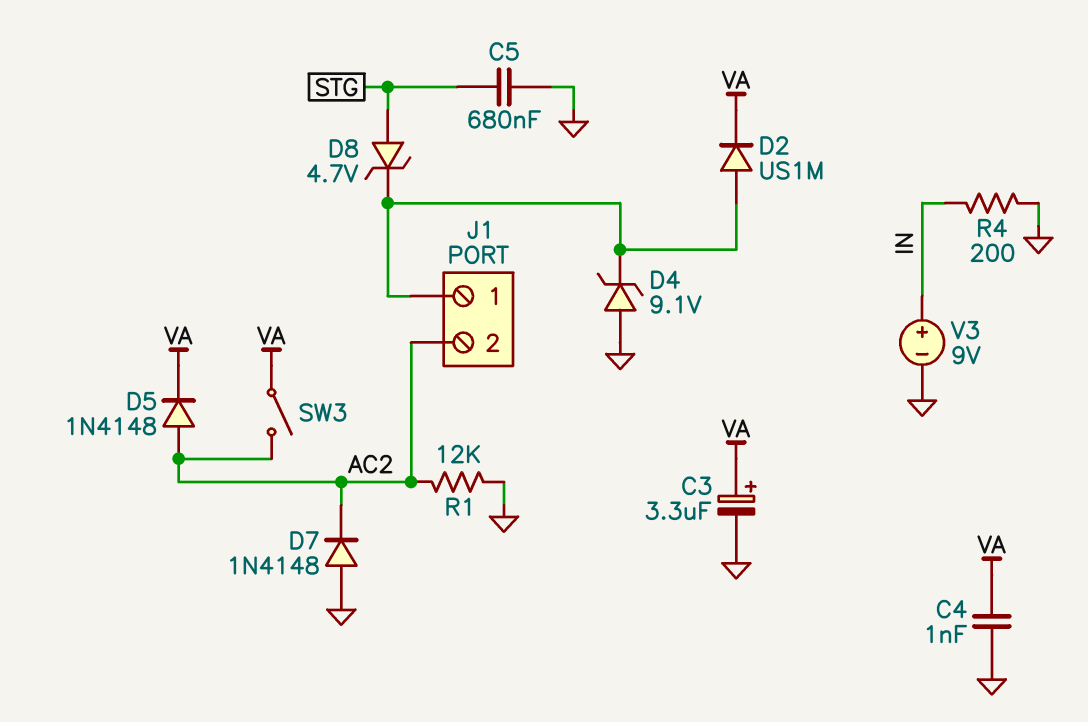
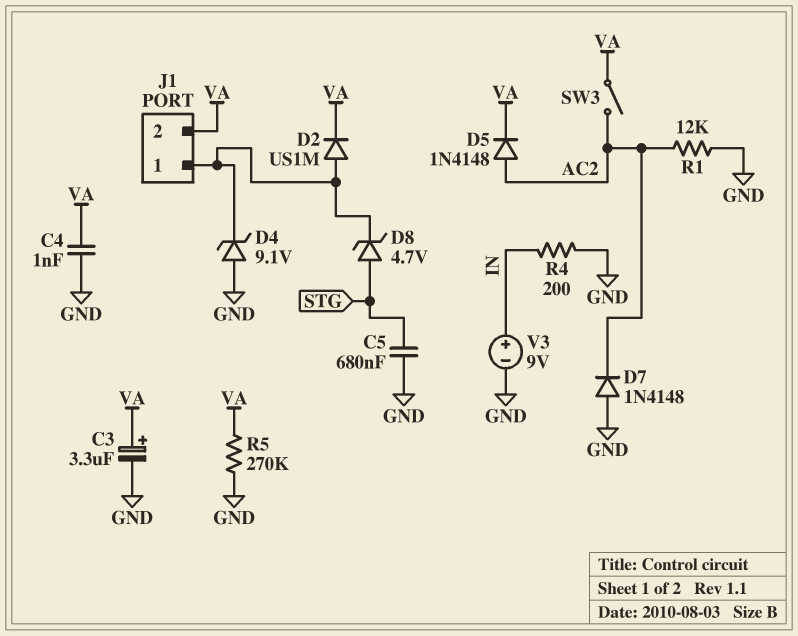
J1 pin 2: AC2 -> VA
R5: none -> 270k (GND, VA)

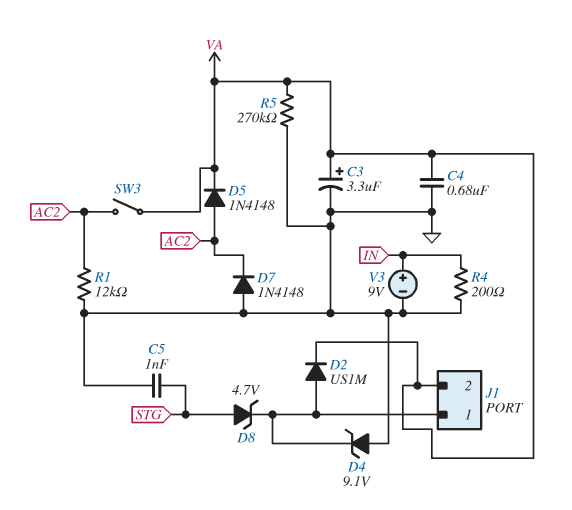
C4: 1nF (GND, VA) -> 680nF (GND, VA)
C5: 680nF (GND, STG) -> 1nF (GND, STG)

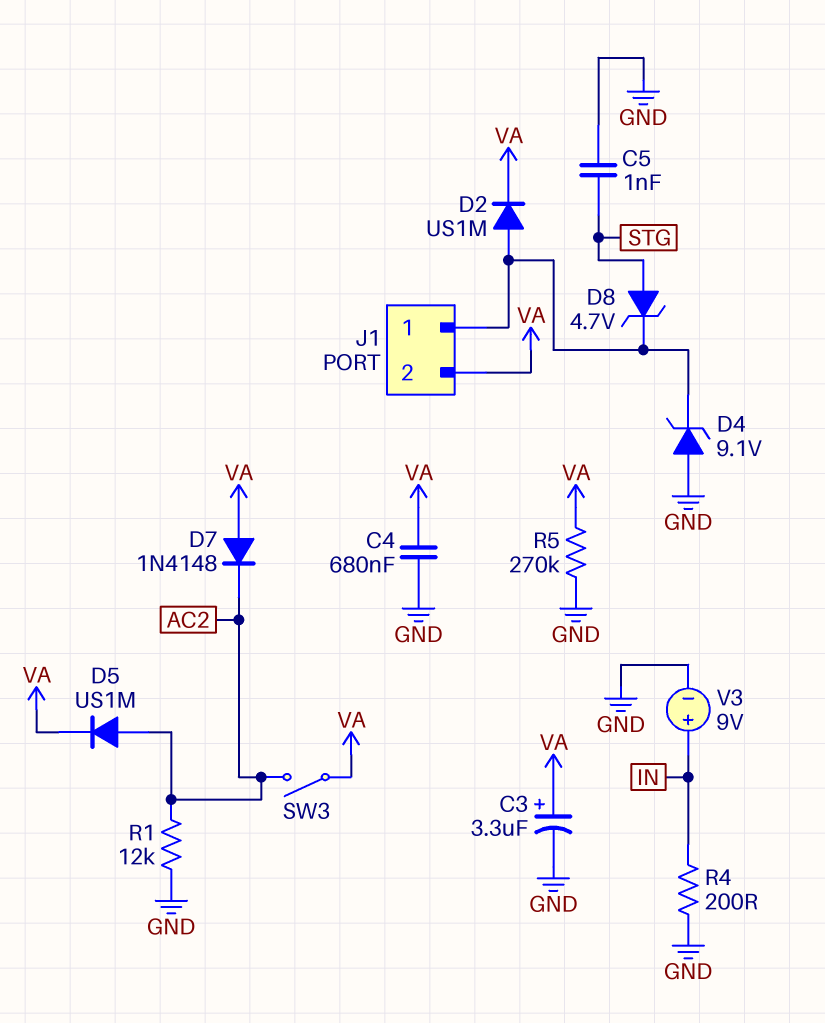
D5: diode 1N4148 (A AC2, K VA) -> diode US1M (A AC2, K VA)
D7: diode 1N4148 (A GND, K AC2) -> diode 1N4148 (A VA, K AC2)

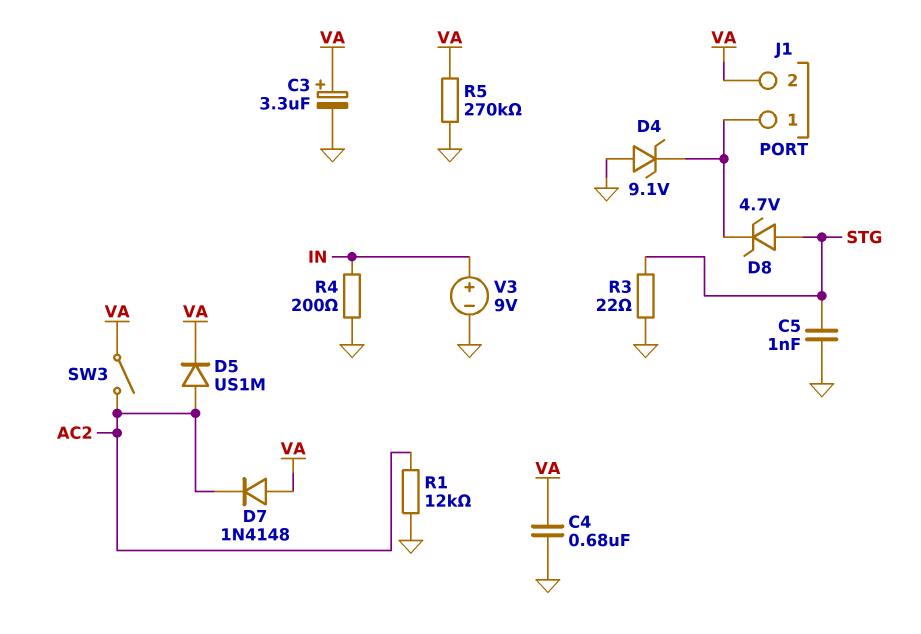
D2: diode US1M (A J1/1, K VA) -> none
R3: none -> 22 (GND, STG)

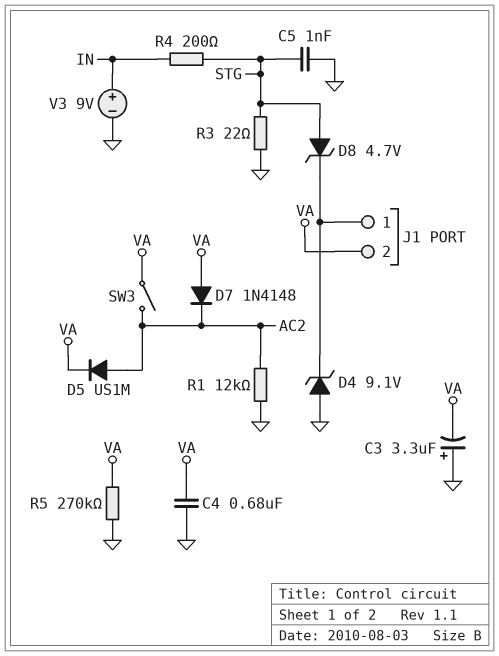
C3: 3.3uF (plus VA, minus GND) -> 3.3uF (plus GND, minus VA)
R4: 200 (GND, IN) -> 200 (IN, STG)

